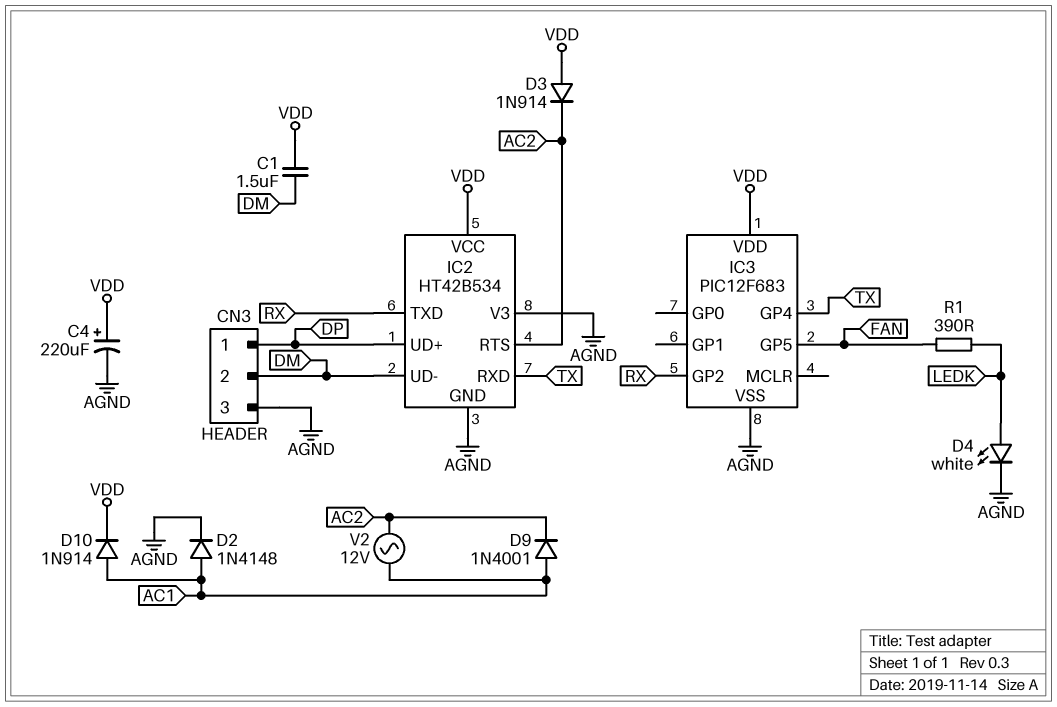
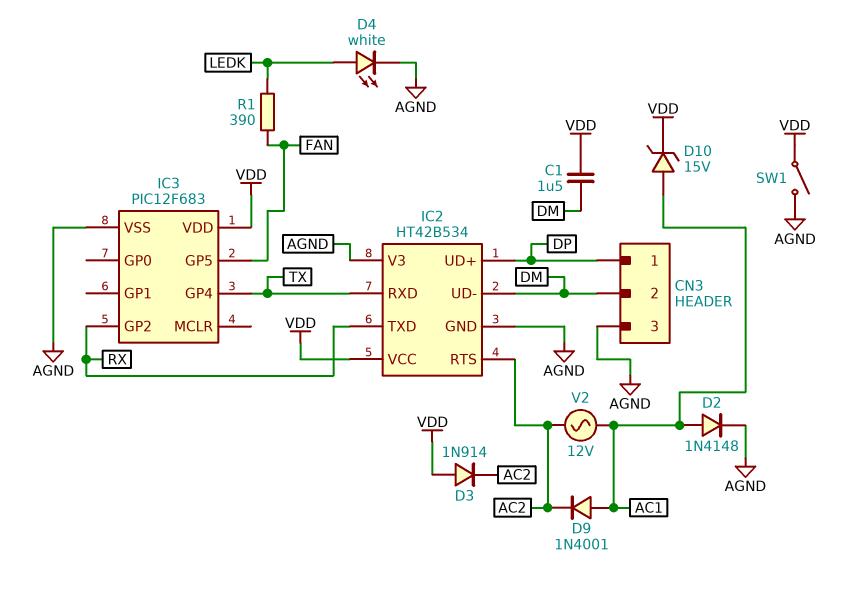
C4: 220uF (plus VDD, minus AGND) -> none
D10: diode 1N914 (A AC1, K VDD) -> zener 15V (A AC1, K VDD)
SW1: none -> switch (AGND, VDD)

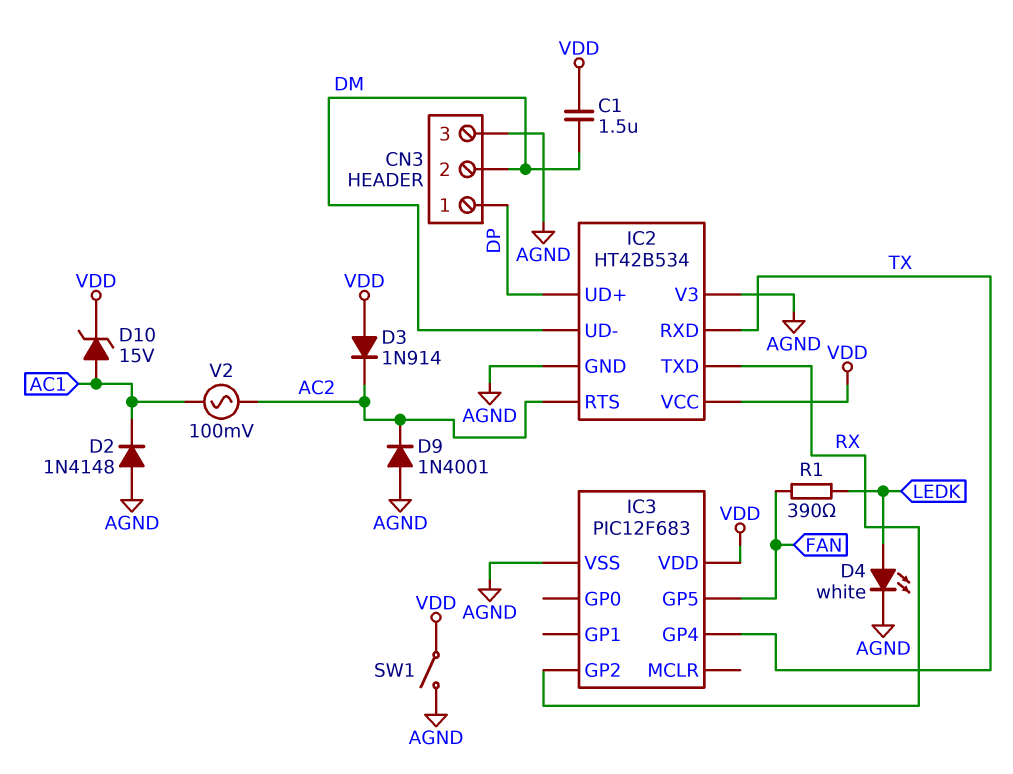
D2: diode 1N4148 (A AC1, K AGND) -> diode 1N4148 (A AGND, K AC1)
D9: diode 1N4001 (A AC1, K AC2) -> diode 1N4001 (A AGND, K AC2)
V2: AC 12V (AC1, AC2) -> AC 100mV (AC1, AC2)

